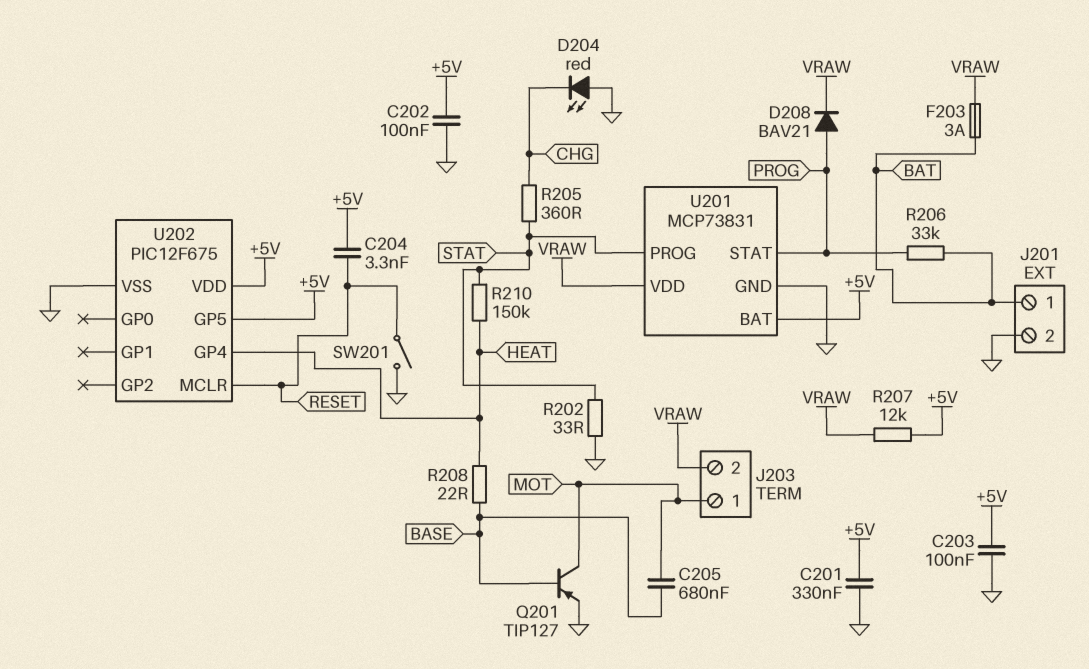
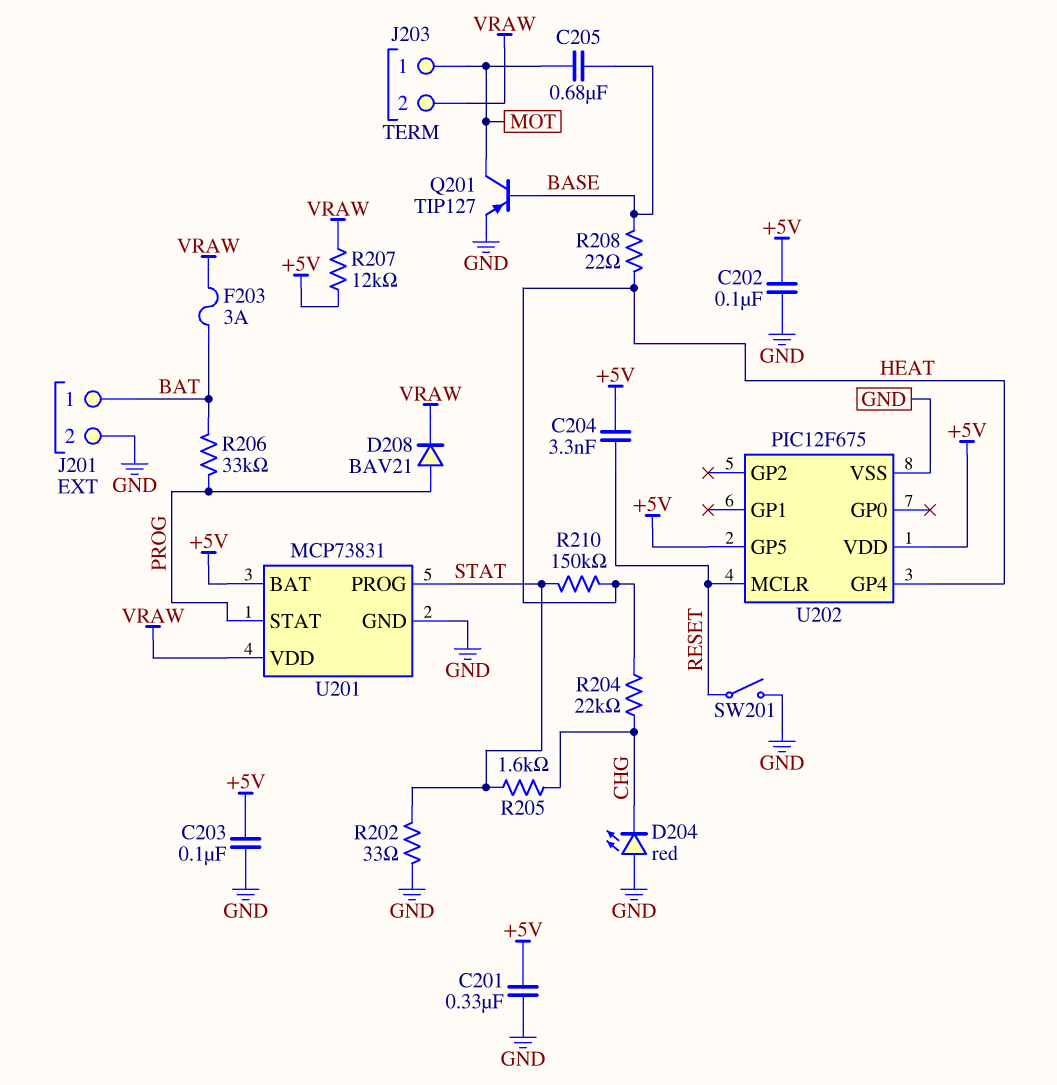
R204: none -> 22k (CHG, HEAT)
R205: 360 (CHG, STAT) -> 1.6k (CHG, STAT)

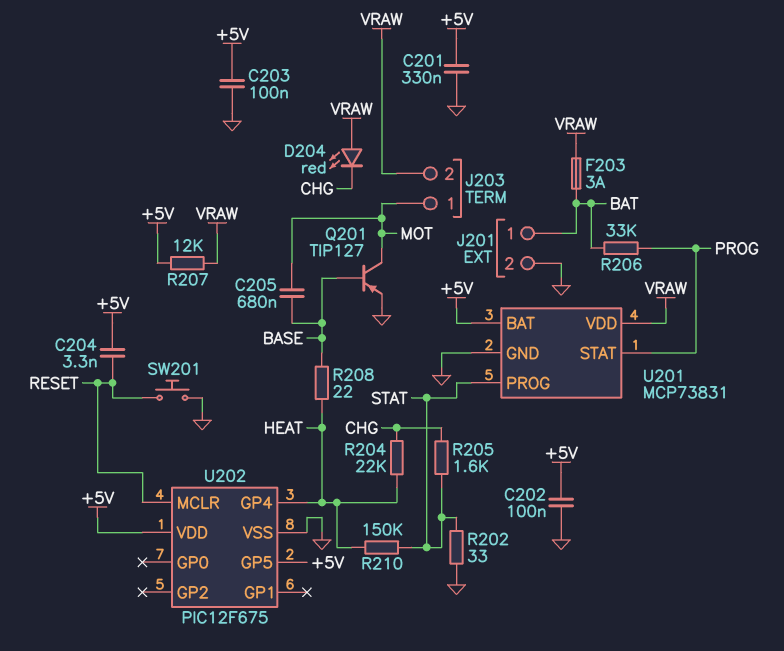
D204: LED red (A GND, K CHG) -> LED red (A VRAW, K CHG)
D208: diode BAV21 (A PROG, K VRAW) -> none
SW201: switch (GND, RESET) -> button (GND, RESET)

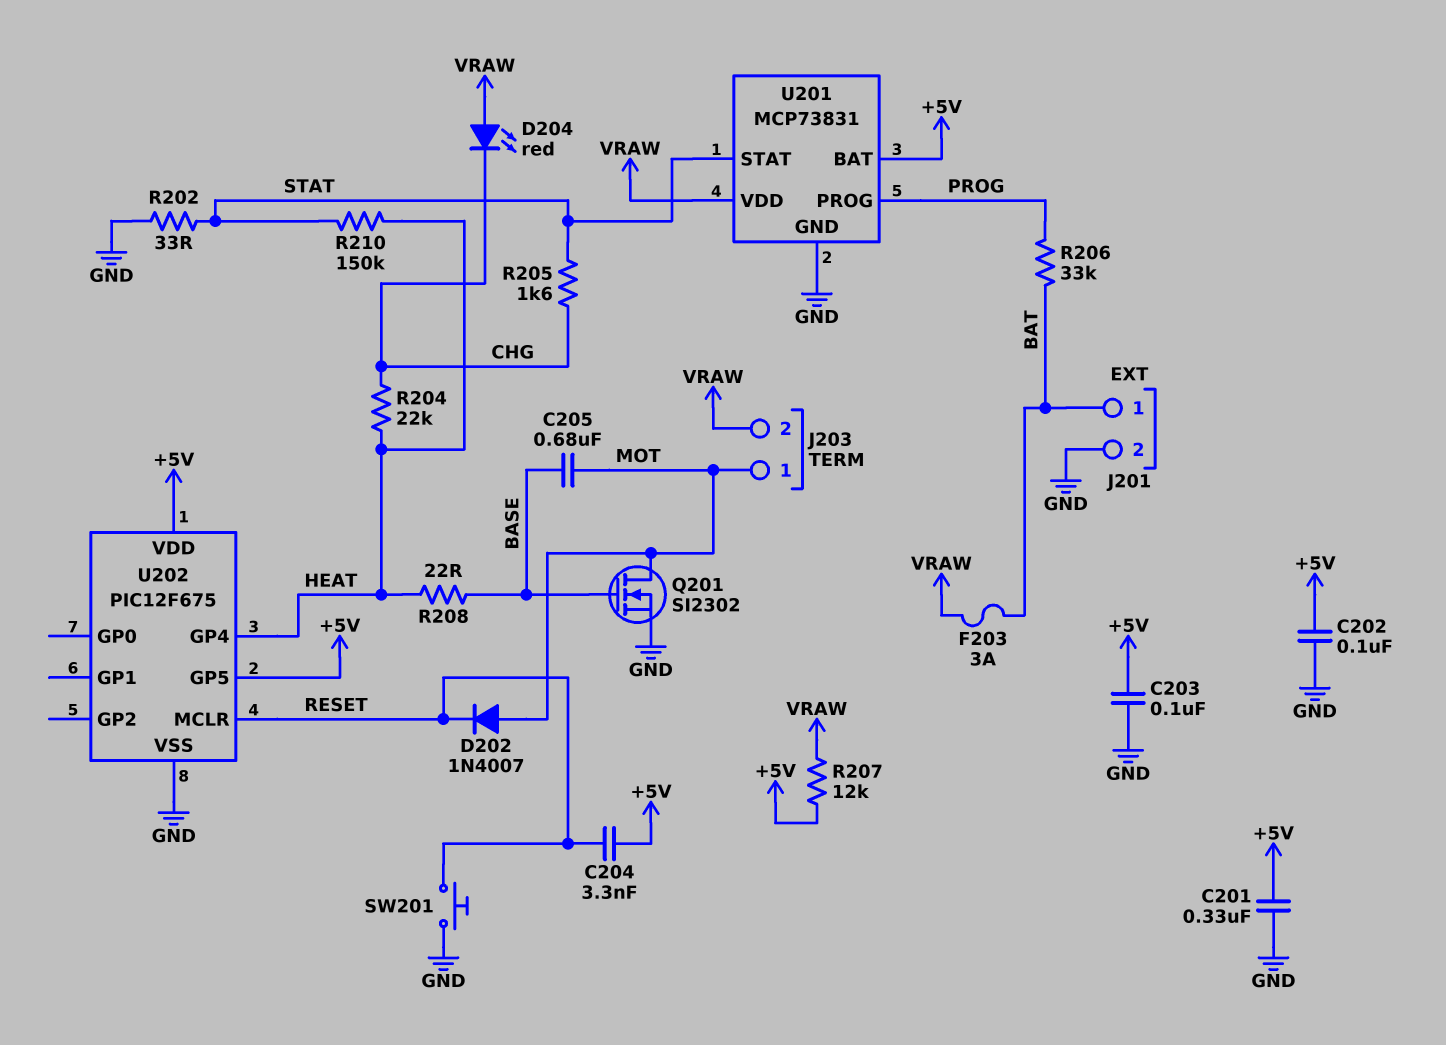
D202: none -> diode 1N4007 (A MOT, K RESET)
Q201: PNP TIP127 (B BASE, C MOT, E GND) -> NMOS SI2302 (G BASE, D MOT, S GND)
U201 pin PROG: STAT -> PROG
U201 pin STAT: PROG -> STAT

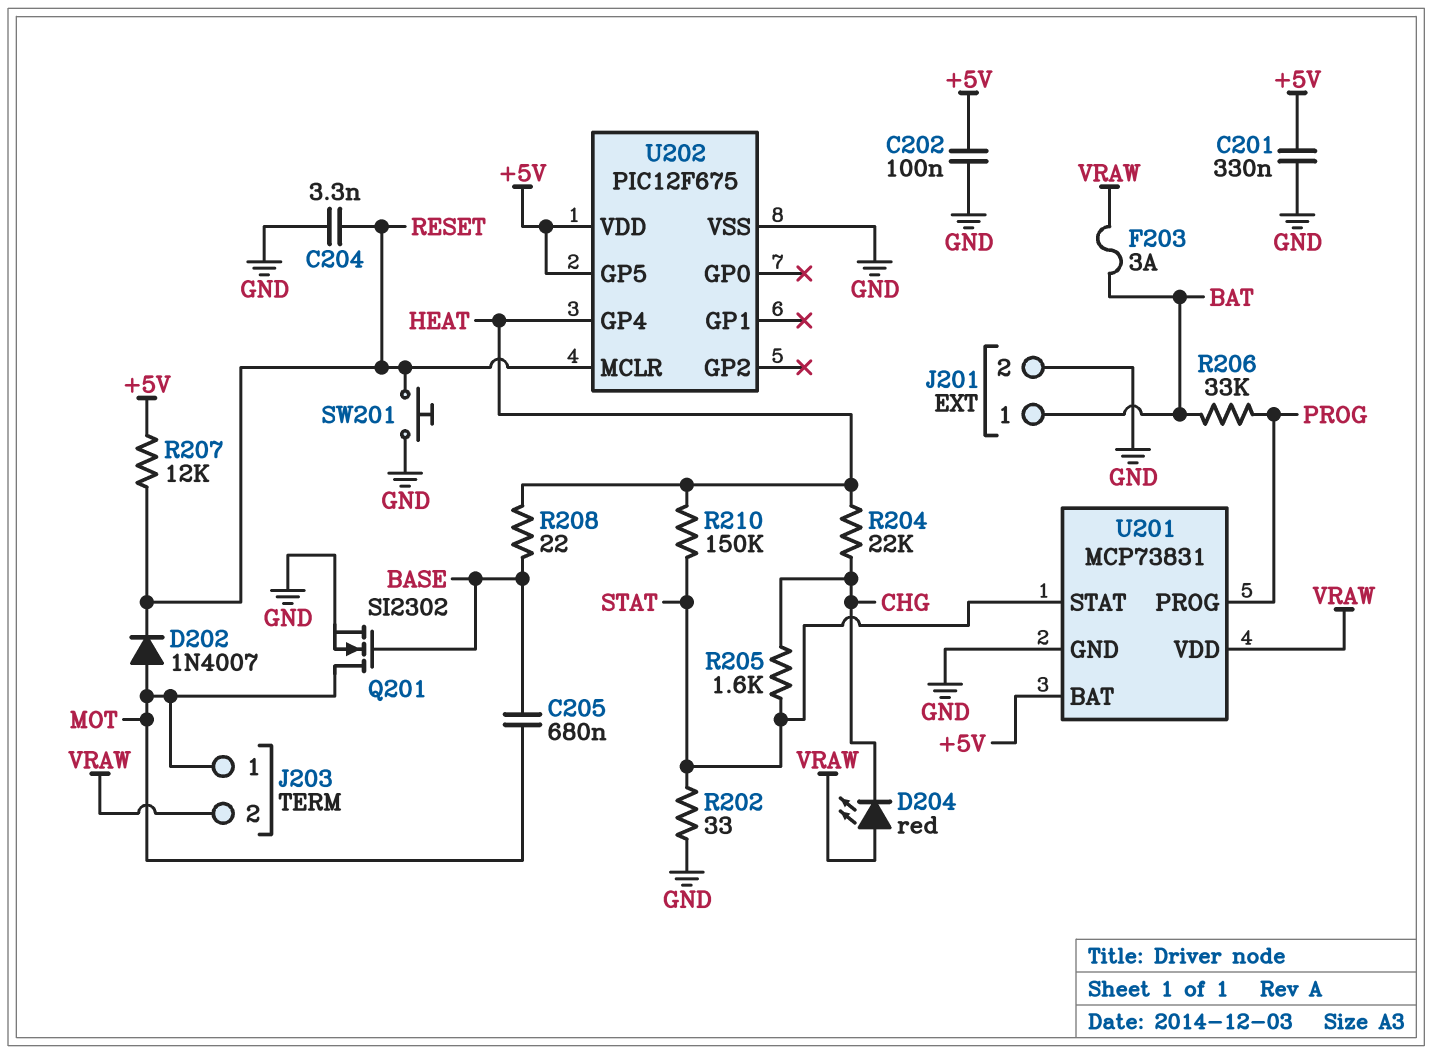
C203: 100nF (+5V, GND) -> none
C204: 3.3nF (+5V, RESET) -> 3.3nF (GND, RESET)
R207: 12k (+5V, VRAW) -> 12k (+5V, RESET)

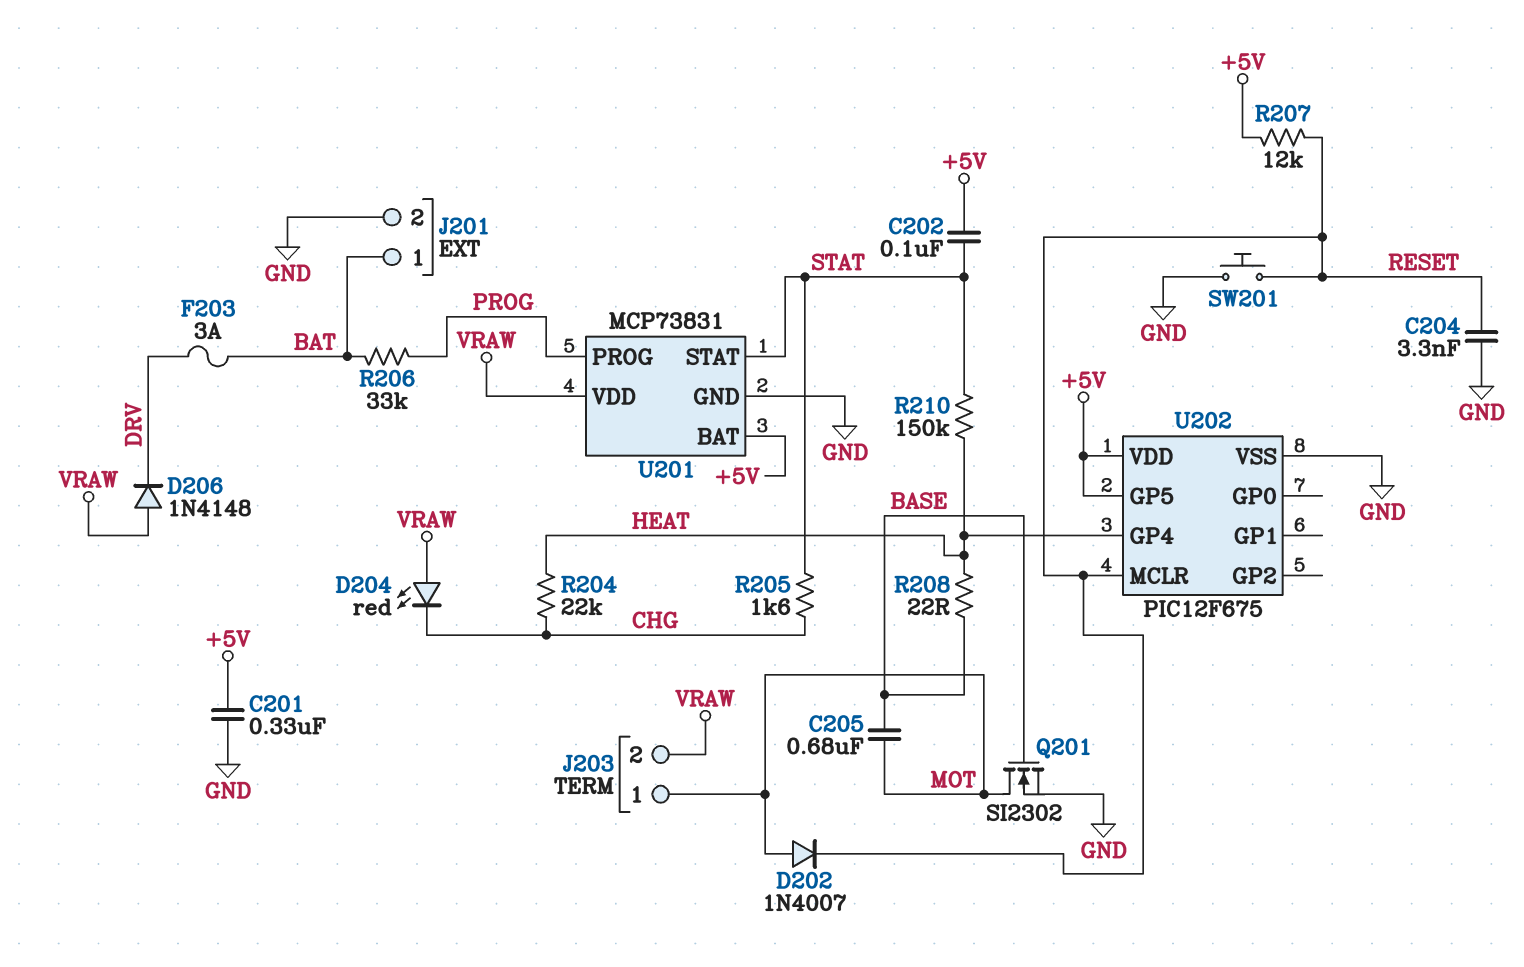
C202: 100nF (+5V, GND) -> 100nF (+5V, STAT)
D206: none -> diode 1N4148 (A VRAW, K DRV)
F203: 3A (BAT, VRAW) -> 3A (BAT, DRV)
R202: 33 (GND, STAT) -> none

